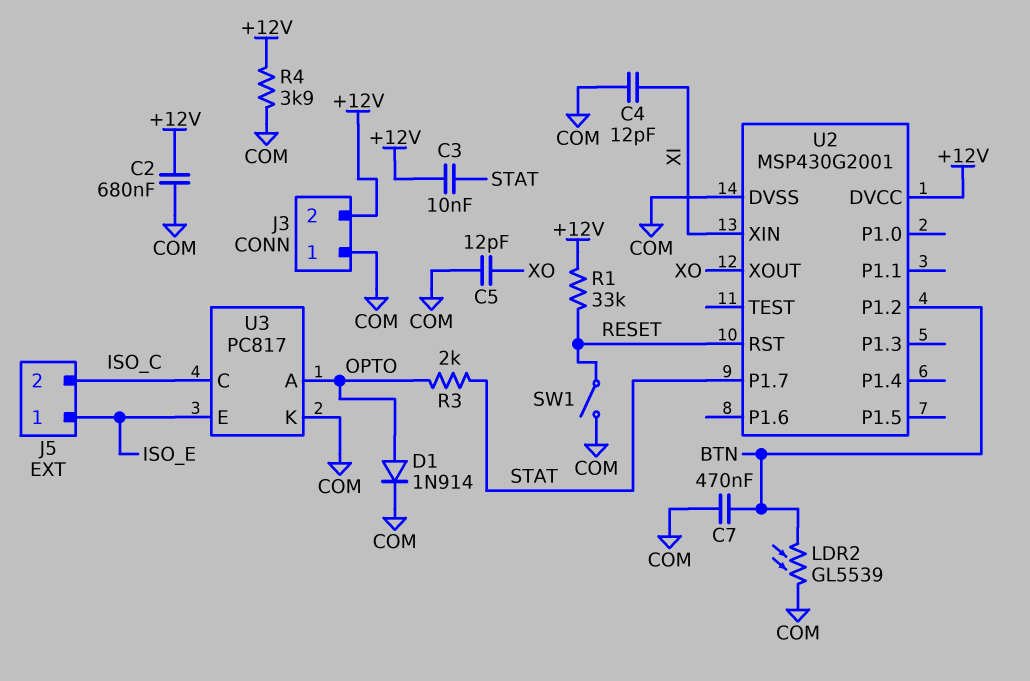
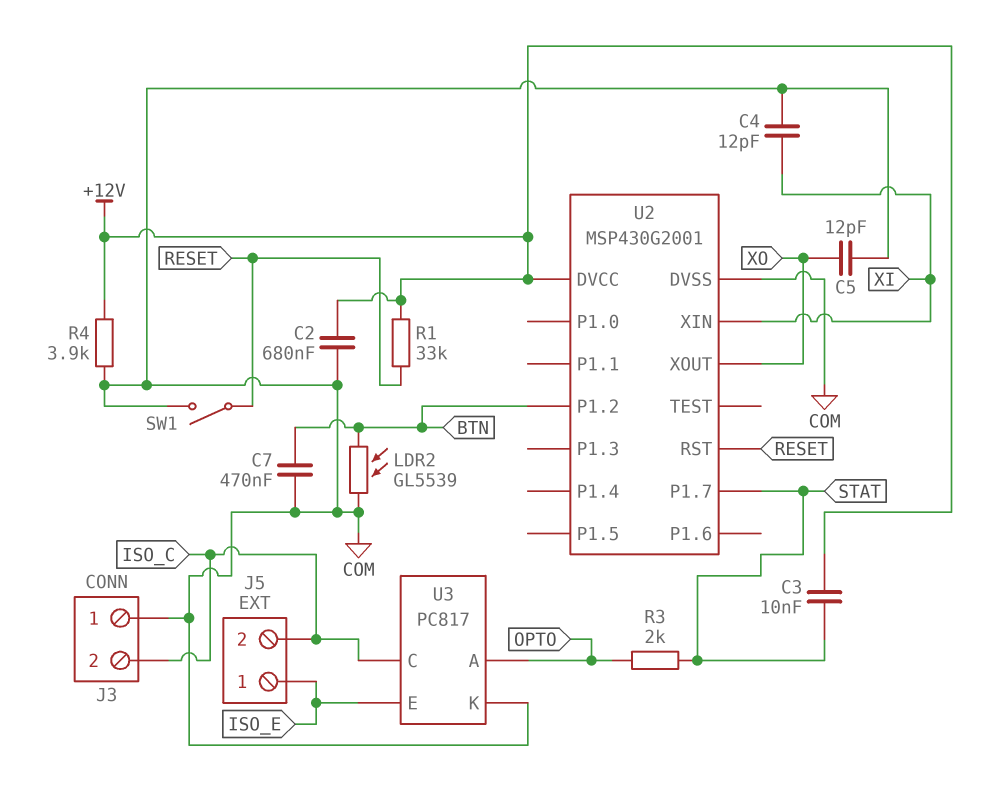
D1: diode 1N914 (A OPTO, K COM) -> none
J3 pin 2: +12V -> ISO_C

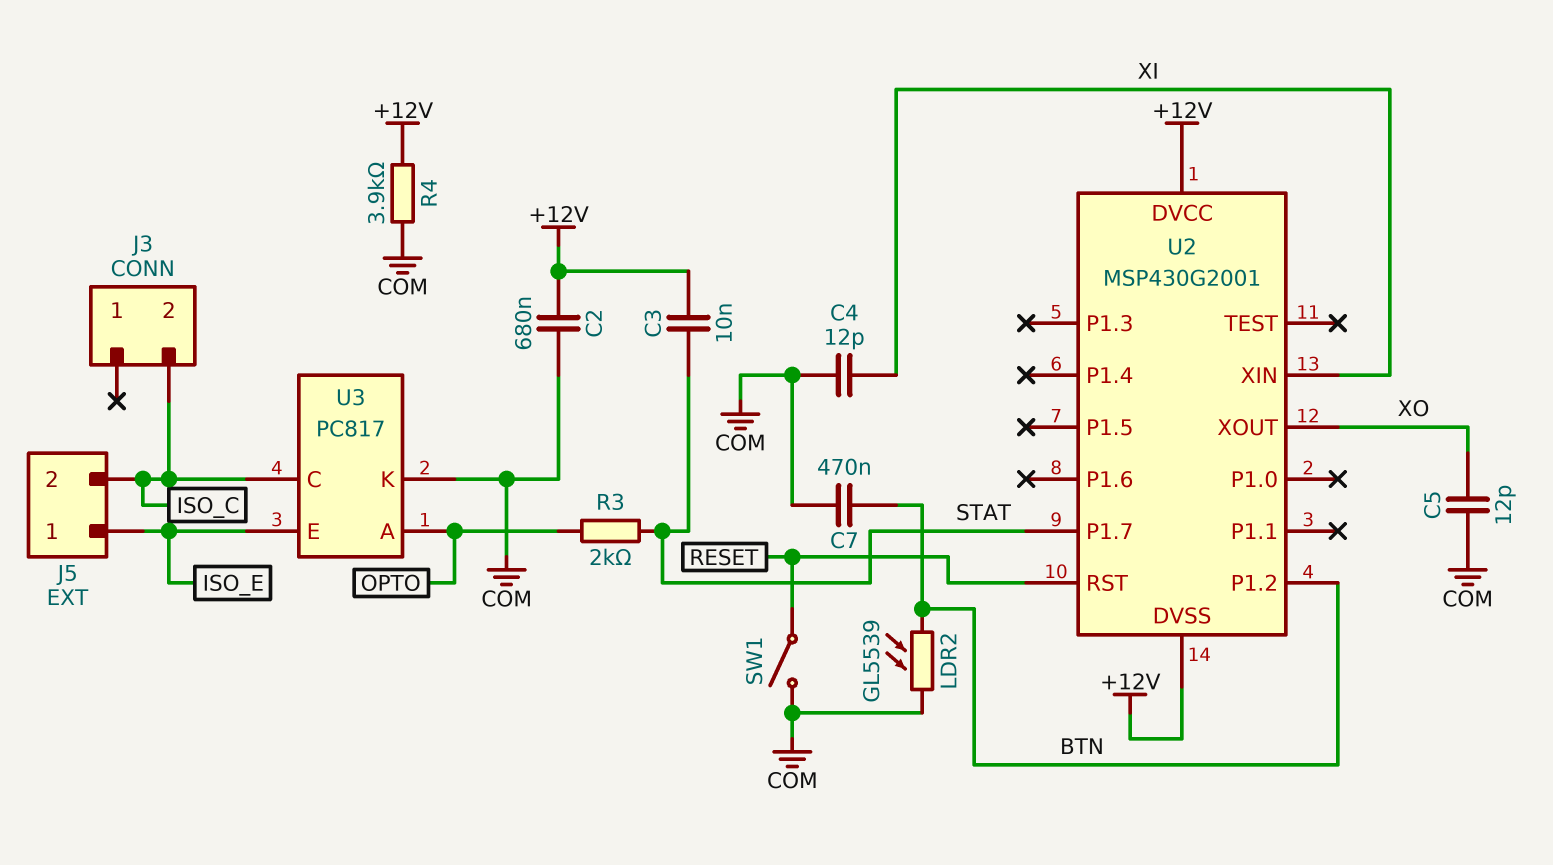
J3 pin 1: COM -> none
R1: 33k (+12V, RESET) -> none
U2 pin DVSS: COM -> +12V

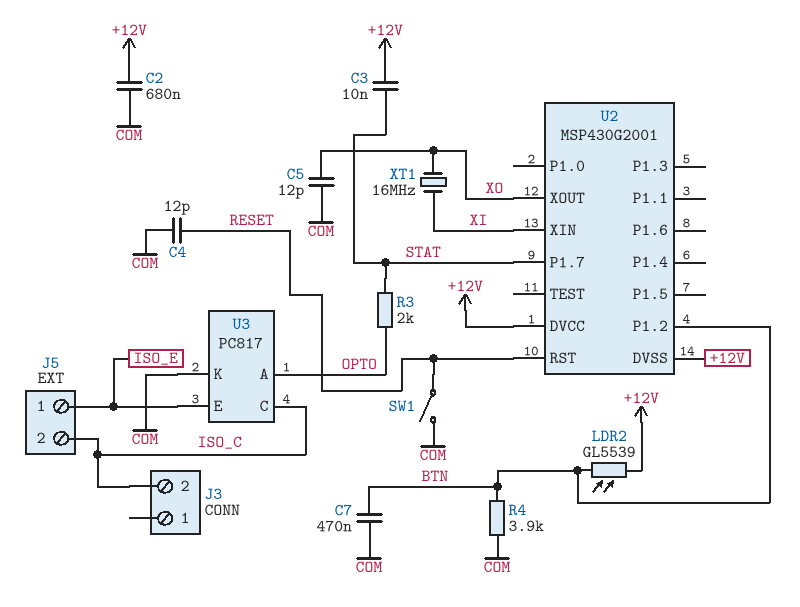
C4: 12pF (COM, XI) -> 12pF (COM, RESET)
LDR2: GL5539 (BTN, COM) -> GL5539 (+12V, BTN)
R4: 3.9k (+12V, COM) -> 3.9k (BTN, COM)
XT1: none -> 16MHz (XI, XO)

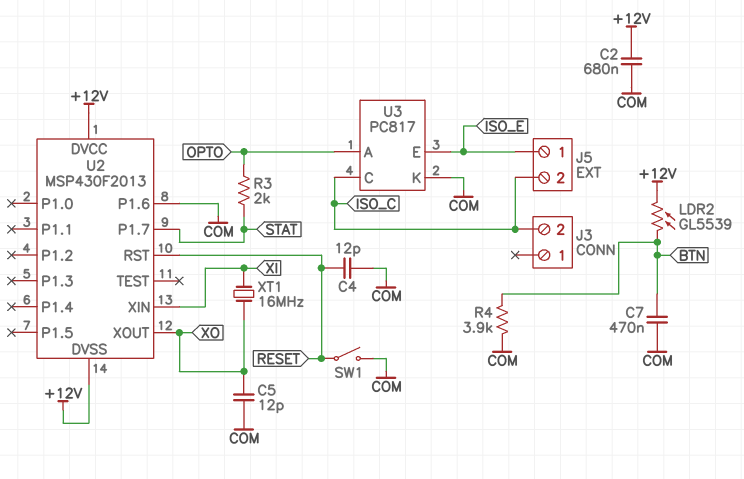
C3: 10nF (+12V, STAT) -> none
U2: MSP430G2001 -> MSP430F2013
U2 pin P1.2: BTN -> none
U2 pin P1.6: none -> COM

